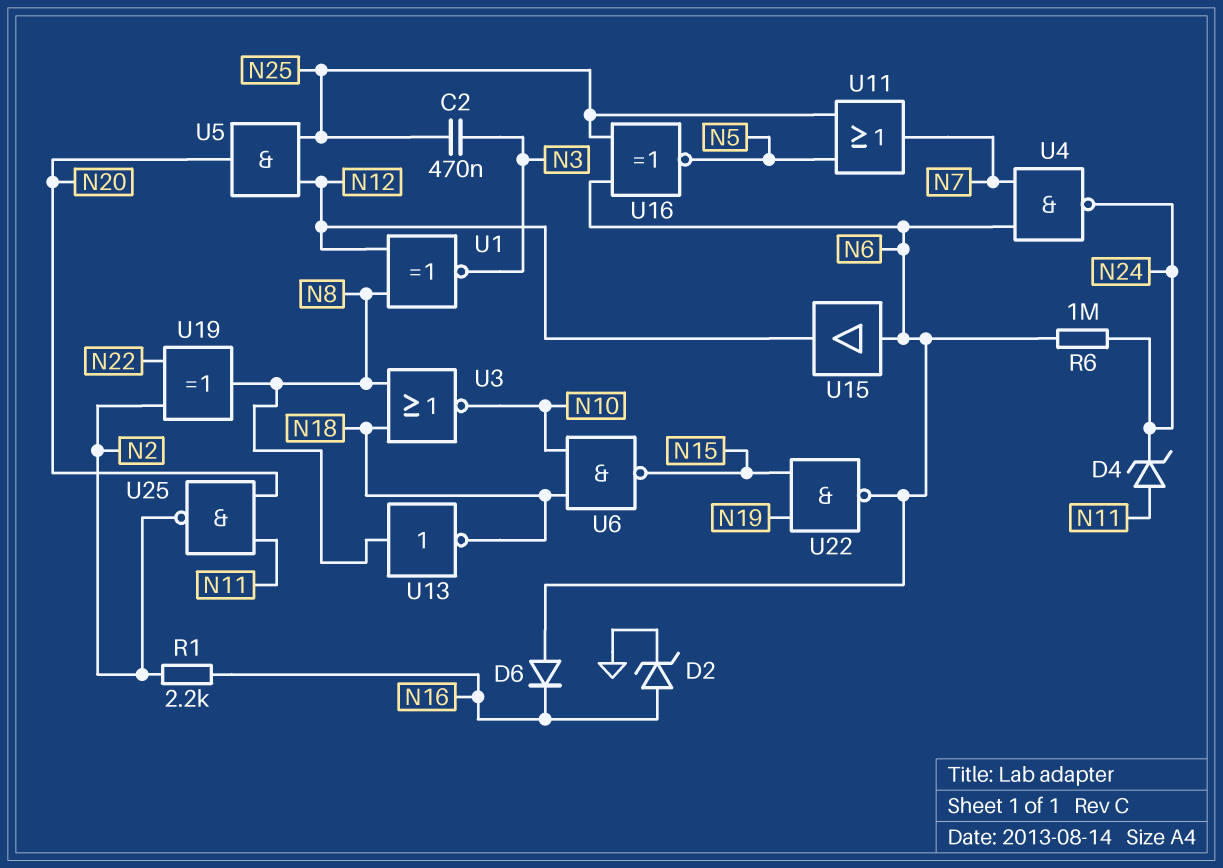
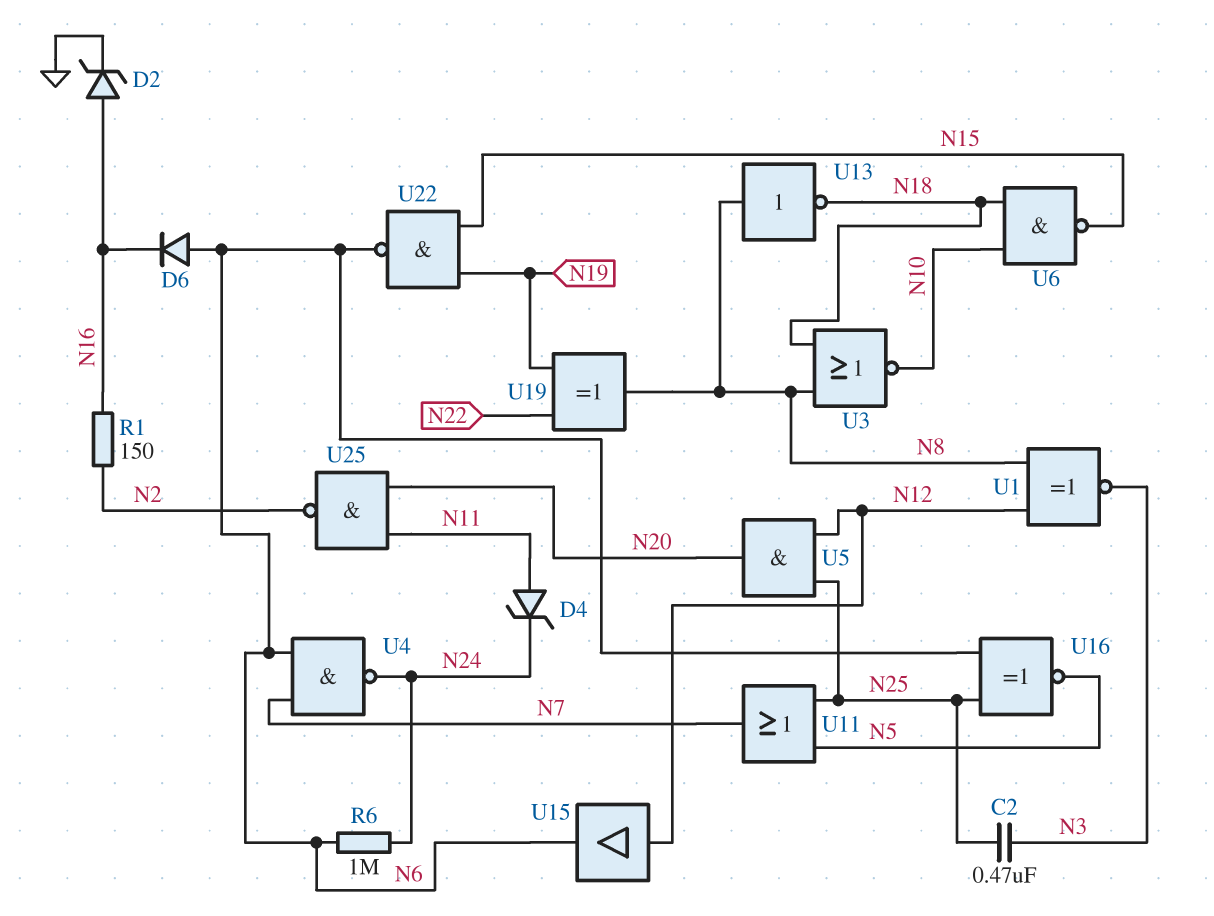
R1: 2.2k (N2, N16) -> 150 (N2, N16)
U15: buffer (in N6, out N12) -> buffer (in N12, out N6)
U19: XOR (in N2, in N22, out N8) -> XOR (in N19, in N22, out N8)

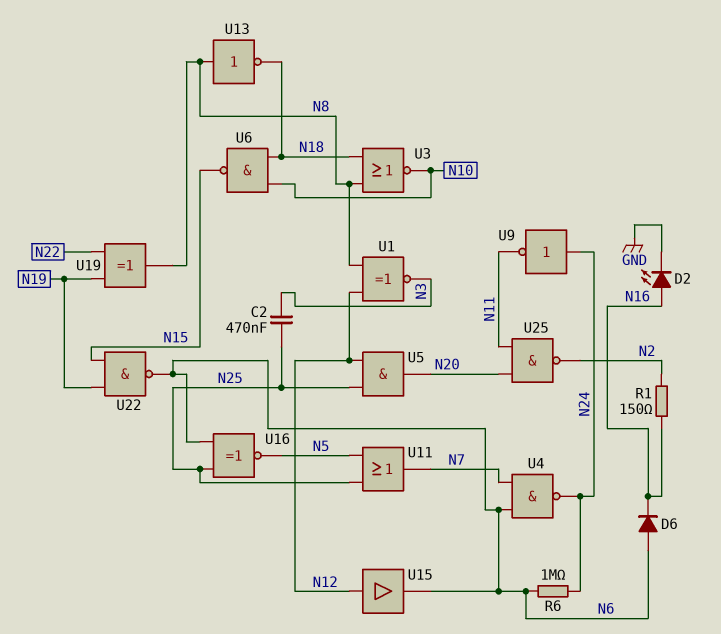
D2: zener (A N16, K GND) -> LED (A N16, K GND)
D4: zener (A N11, K N24) -> none
U9: none -> NOT (in N24, out N11)

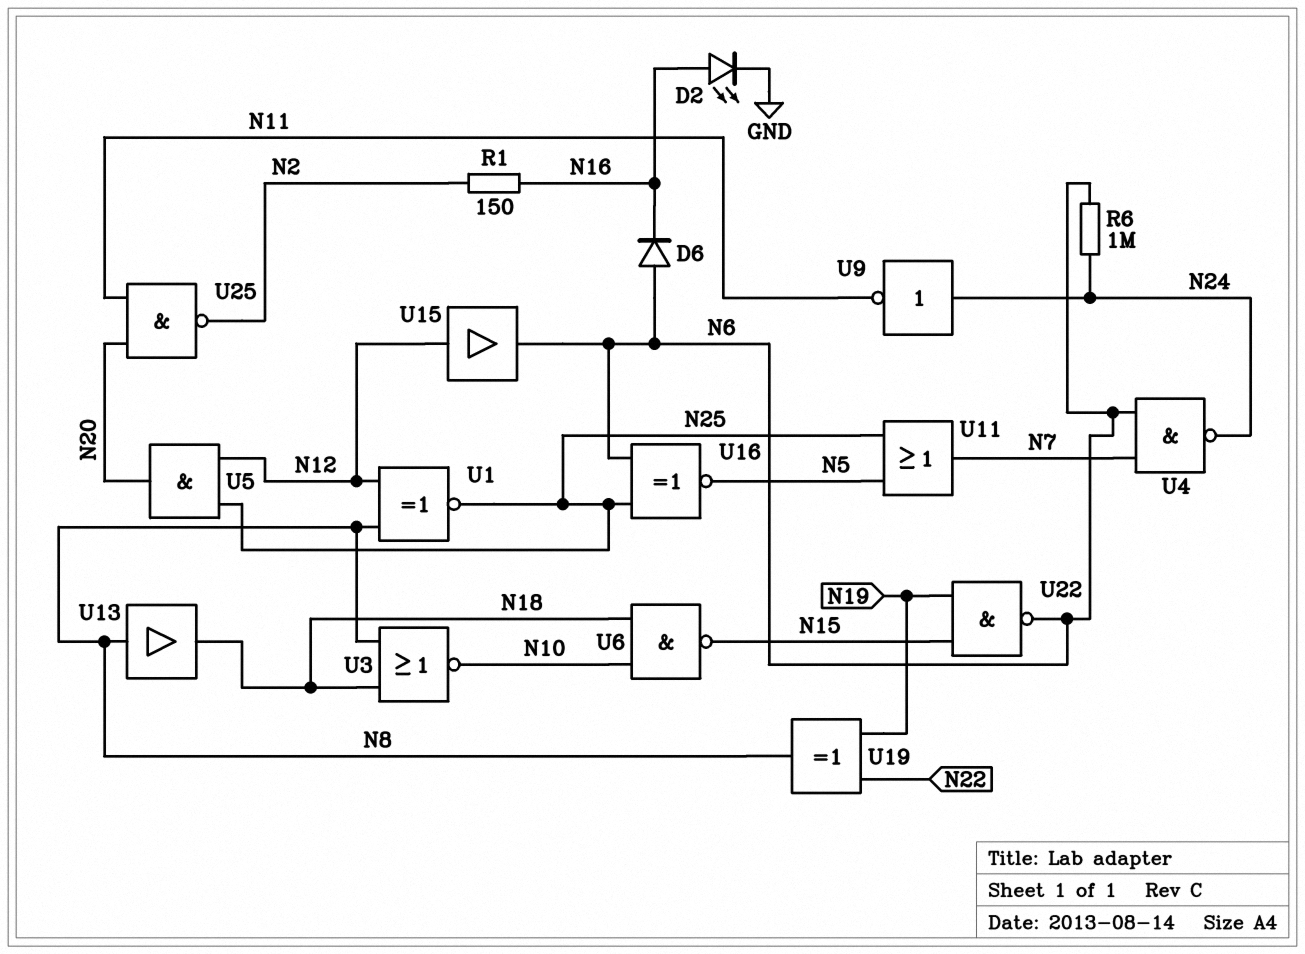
C2: 470nF (N3, N25) -> none
U1: XNOR (in N8, in N12, out N3) -> XNOR (in N8, in N12, out N25)
U13: NOT (in N8, out N18) -> buffer (in N8, out N18)

